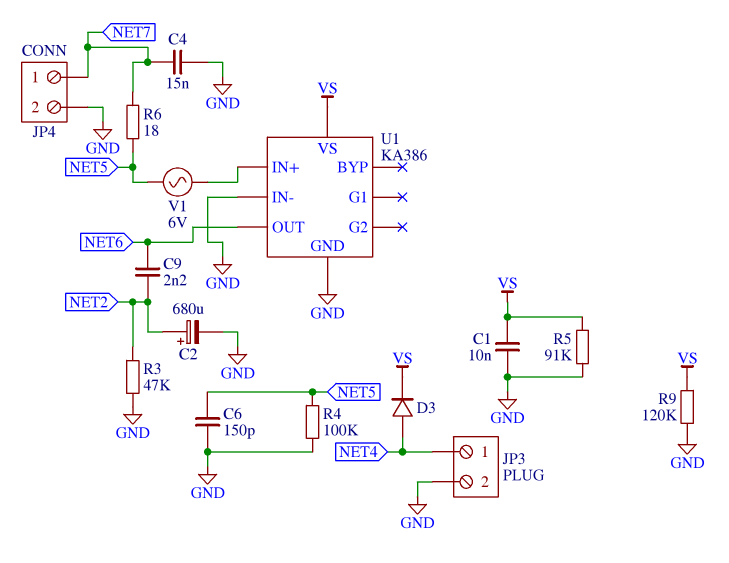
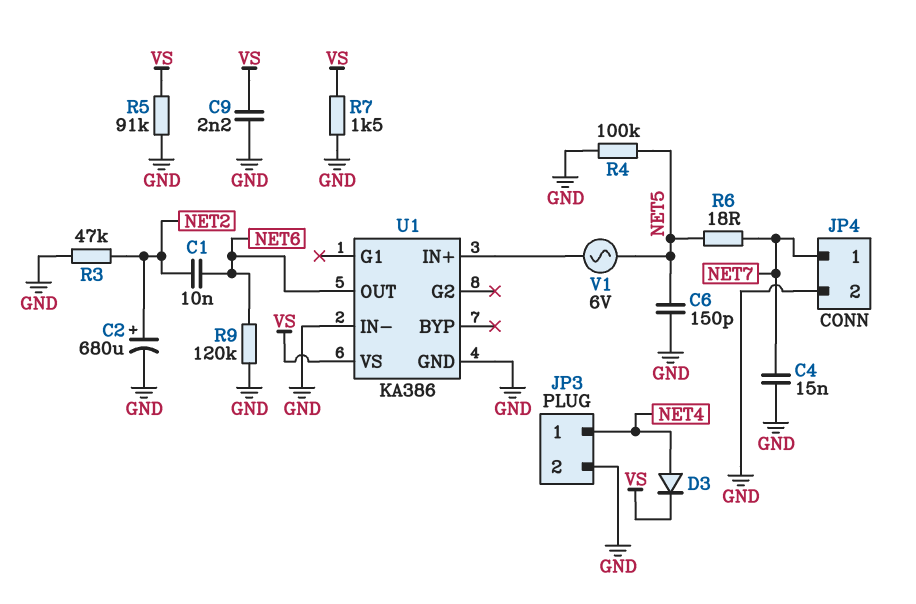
C1: 10nF (GND, VS) -> 10nF (NET2, NET6)
C9: 2.2nF (NET2, NET6) -> 2.2nF (GND, VS)
R7: none -> 1.5k (GND, VS)
R9: 120k (GND, VS) -> 120k (GND, NET6)

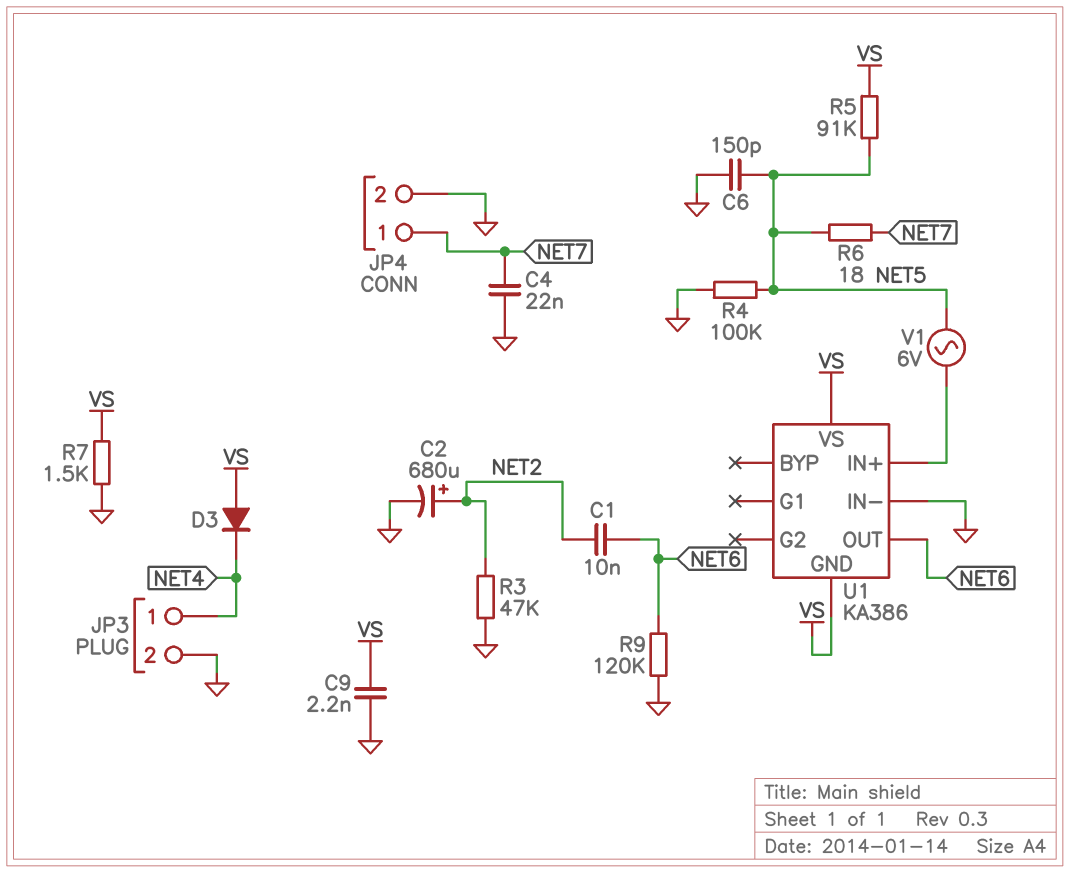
C4: 15nF (GND, NET7) -> 22nF (GND, NET7)
D3: diode (A NET4, K VS) -> diode (A VS, K NET4)
R5: 91k (GND, VS) -> 91k (NET5, VS)
U1 pin GND: GND -> VS

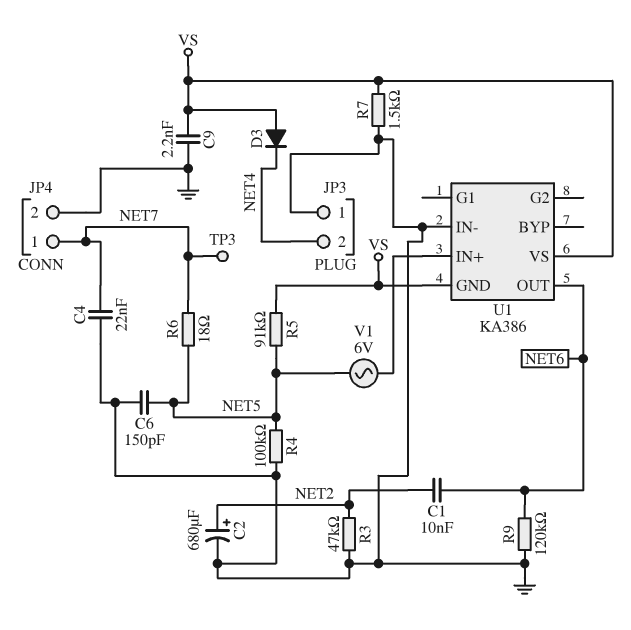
JP3 pin 1: NET4 -> GND
JP3 pin 2: GND -> NET4
TP3: none -> test point (NET7)

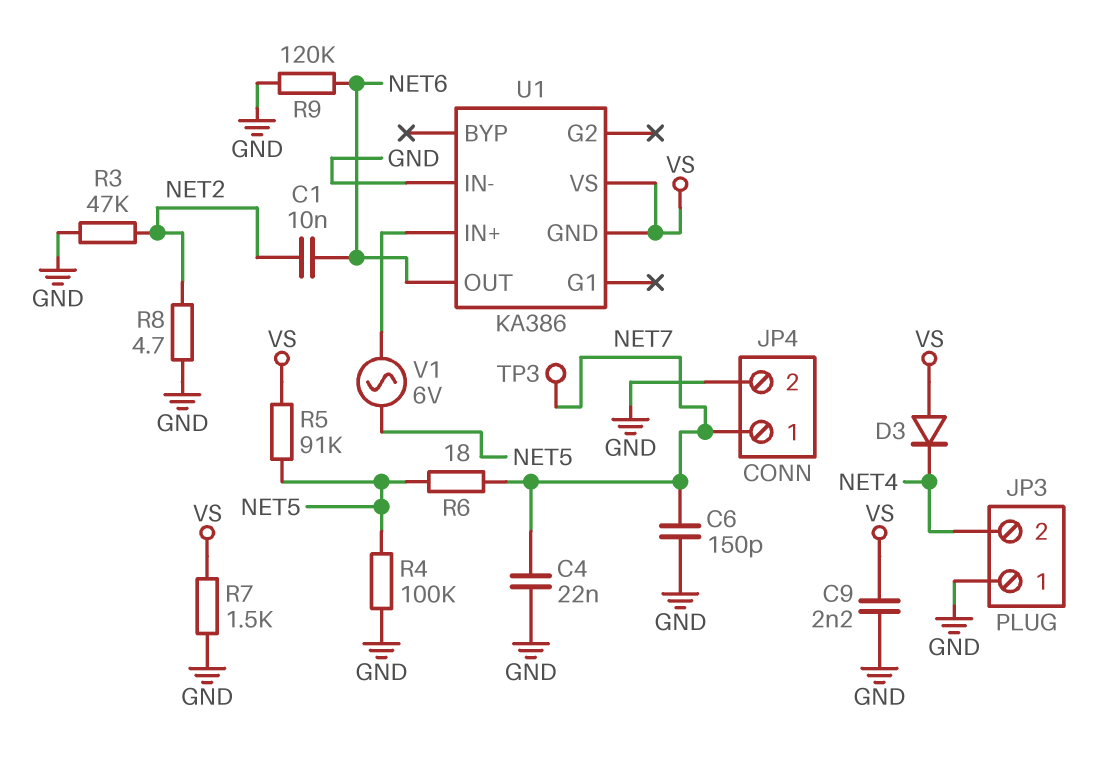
C2: 680uF (plus NET2, minus GND) -> none
C6: 150pF (GND, NET5) -> 150pF (GND, NET7)
R8: none -> 4.7 (GND, NET2)

